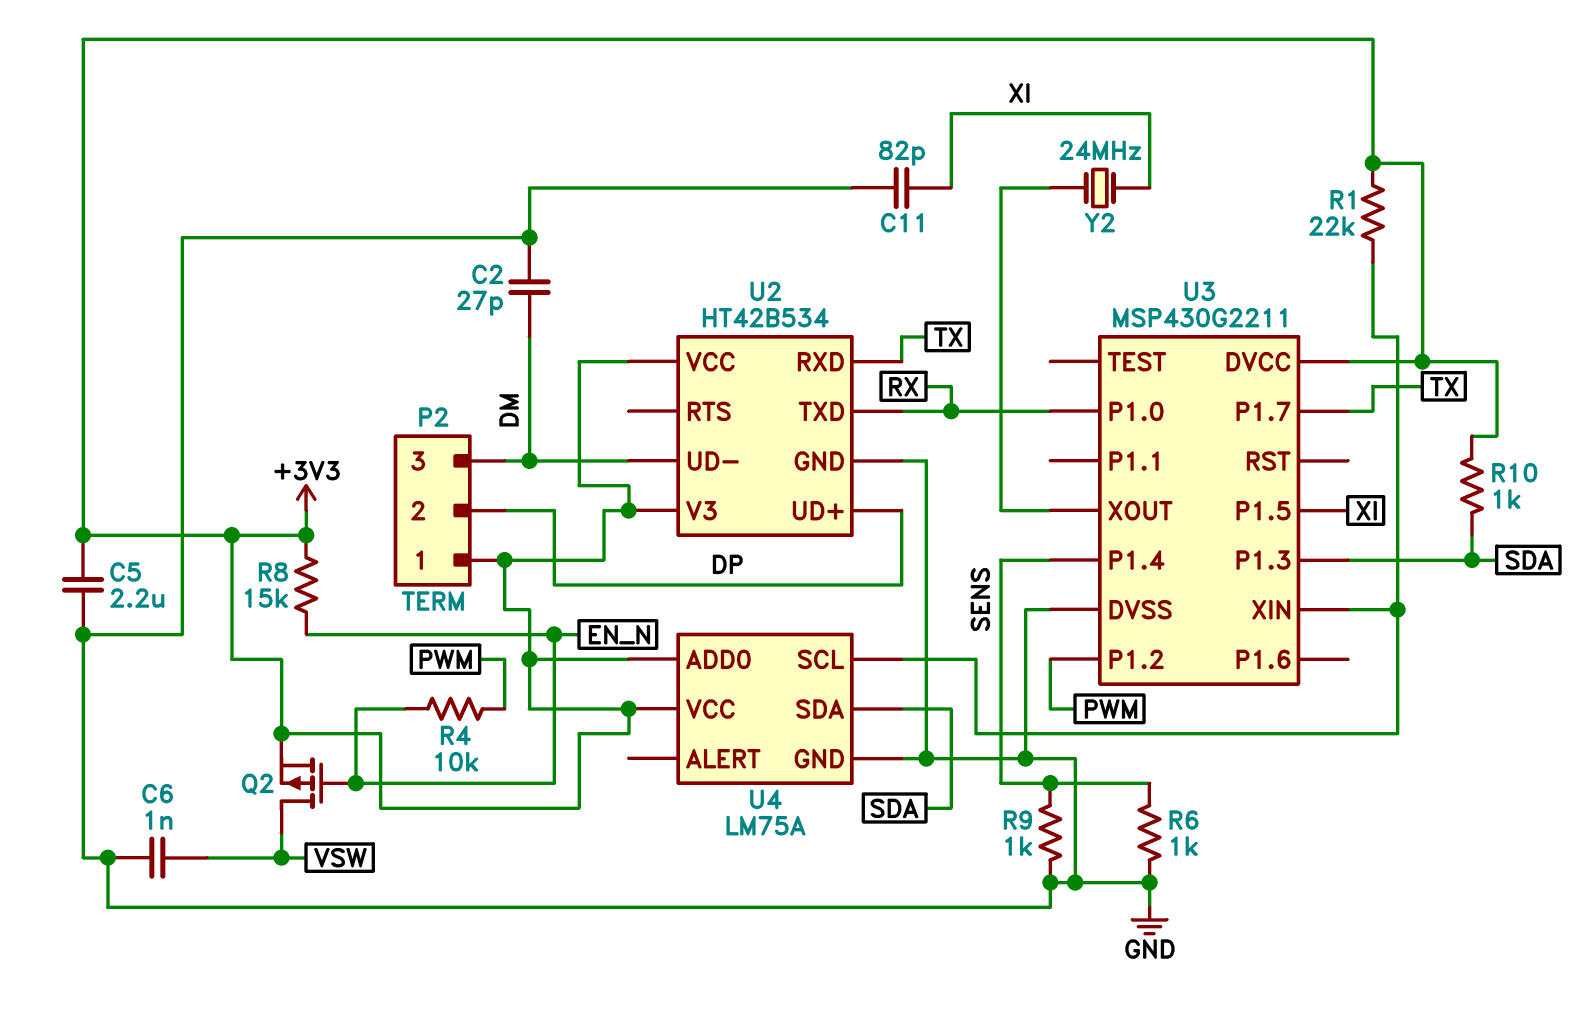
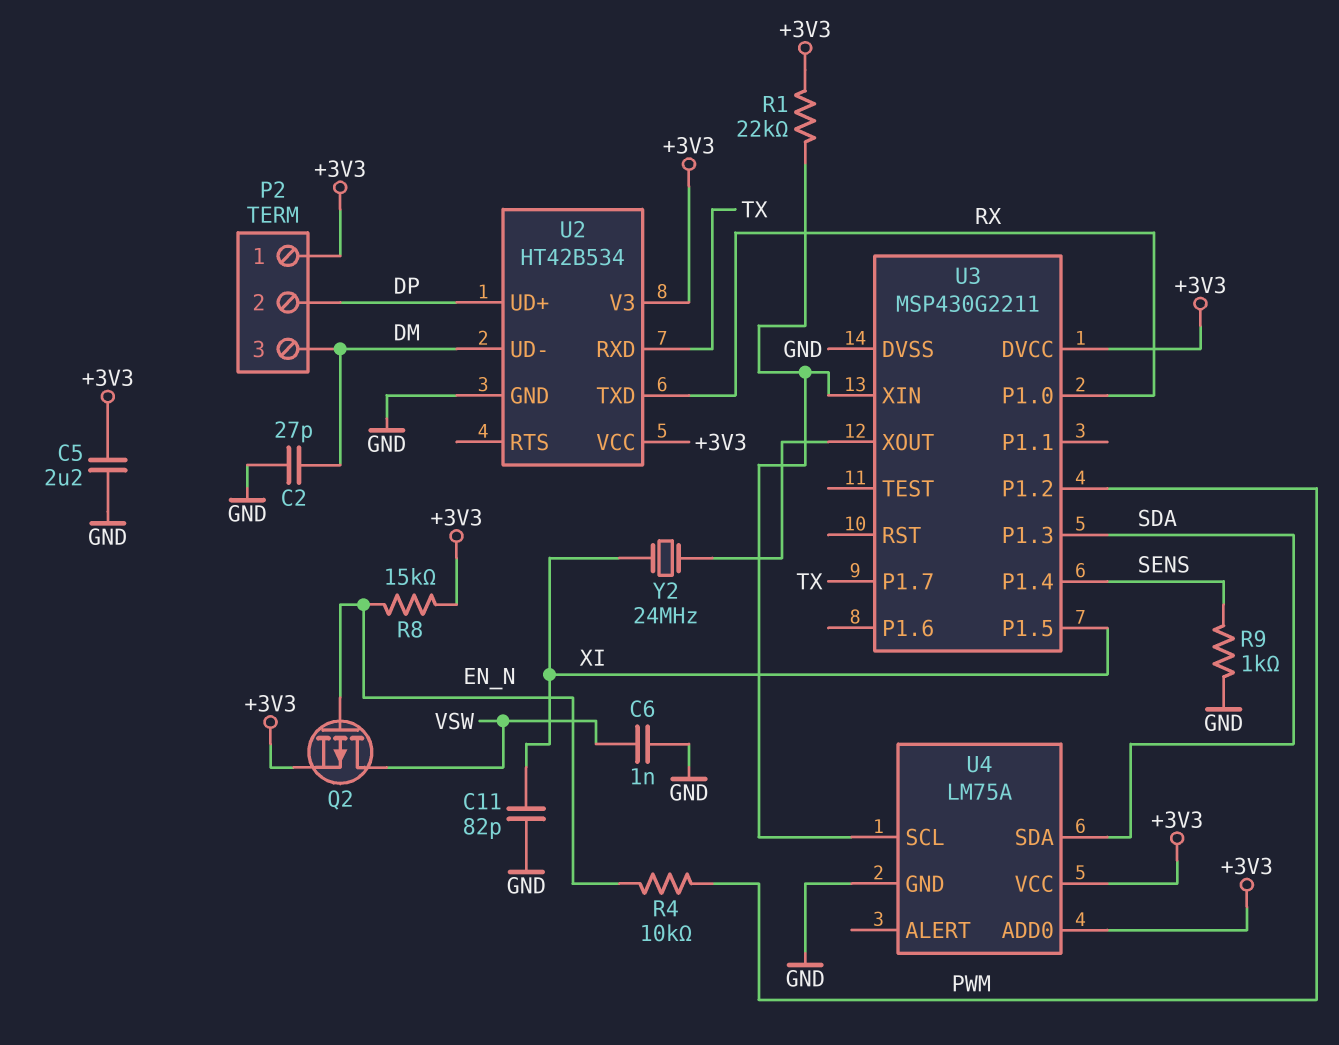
R6: 1k (GND, SENS) -> none
R10: 1k (+3V3, SDA) -> none

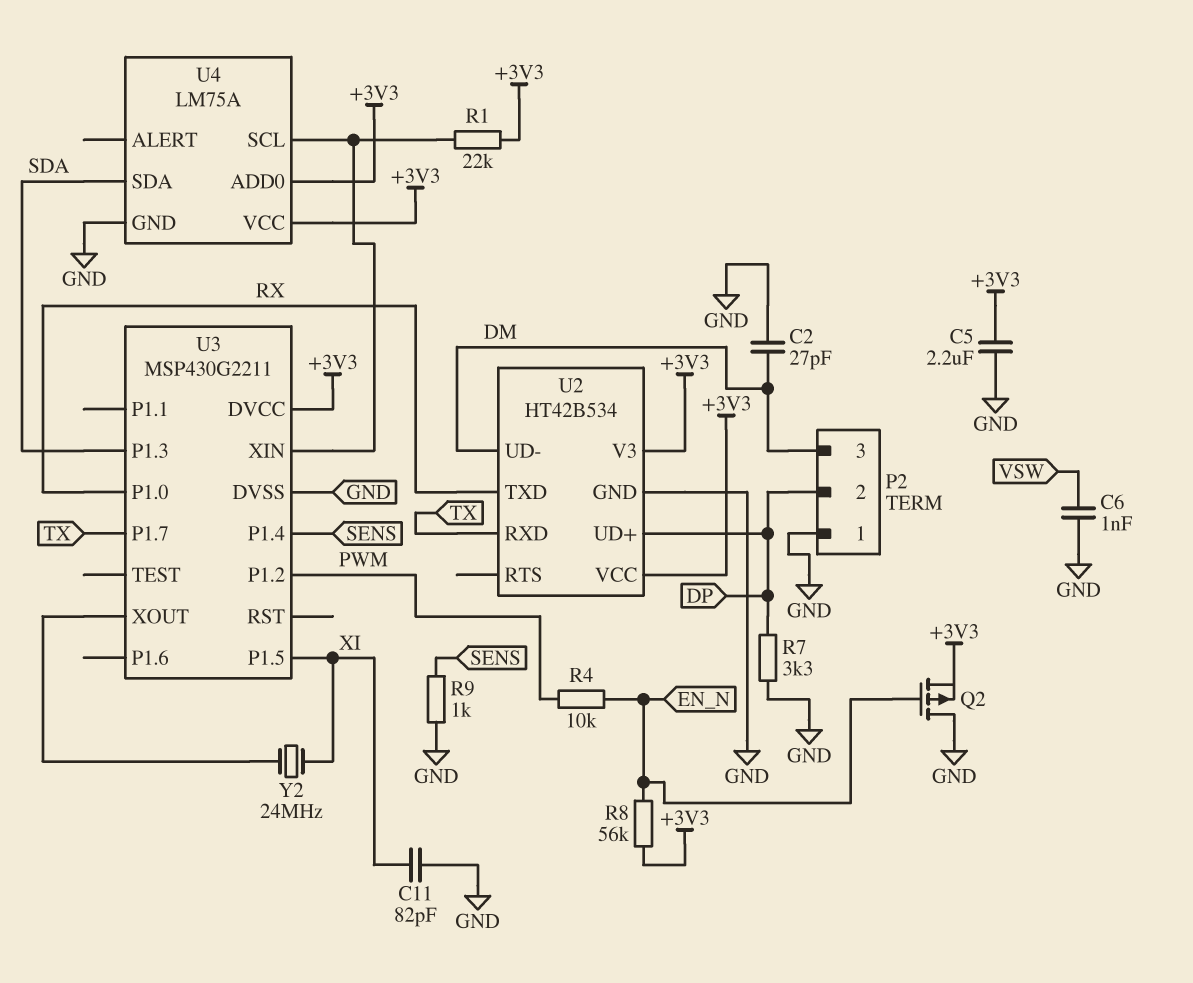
P2 pin 1: +3V3 -> GND
Q2: PMOS (G EN_N, D VSW, S +3V3) -> PMOS (G EN_N, D GND, S +3V3)
R7: none -> 3.3k (DP, GND)
R8: 15k (+3V3, EN_N) -> 56k (+3V3, EN_N)

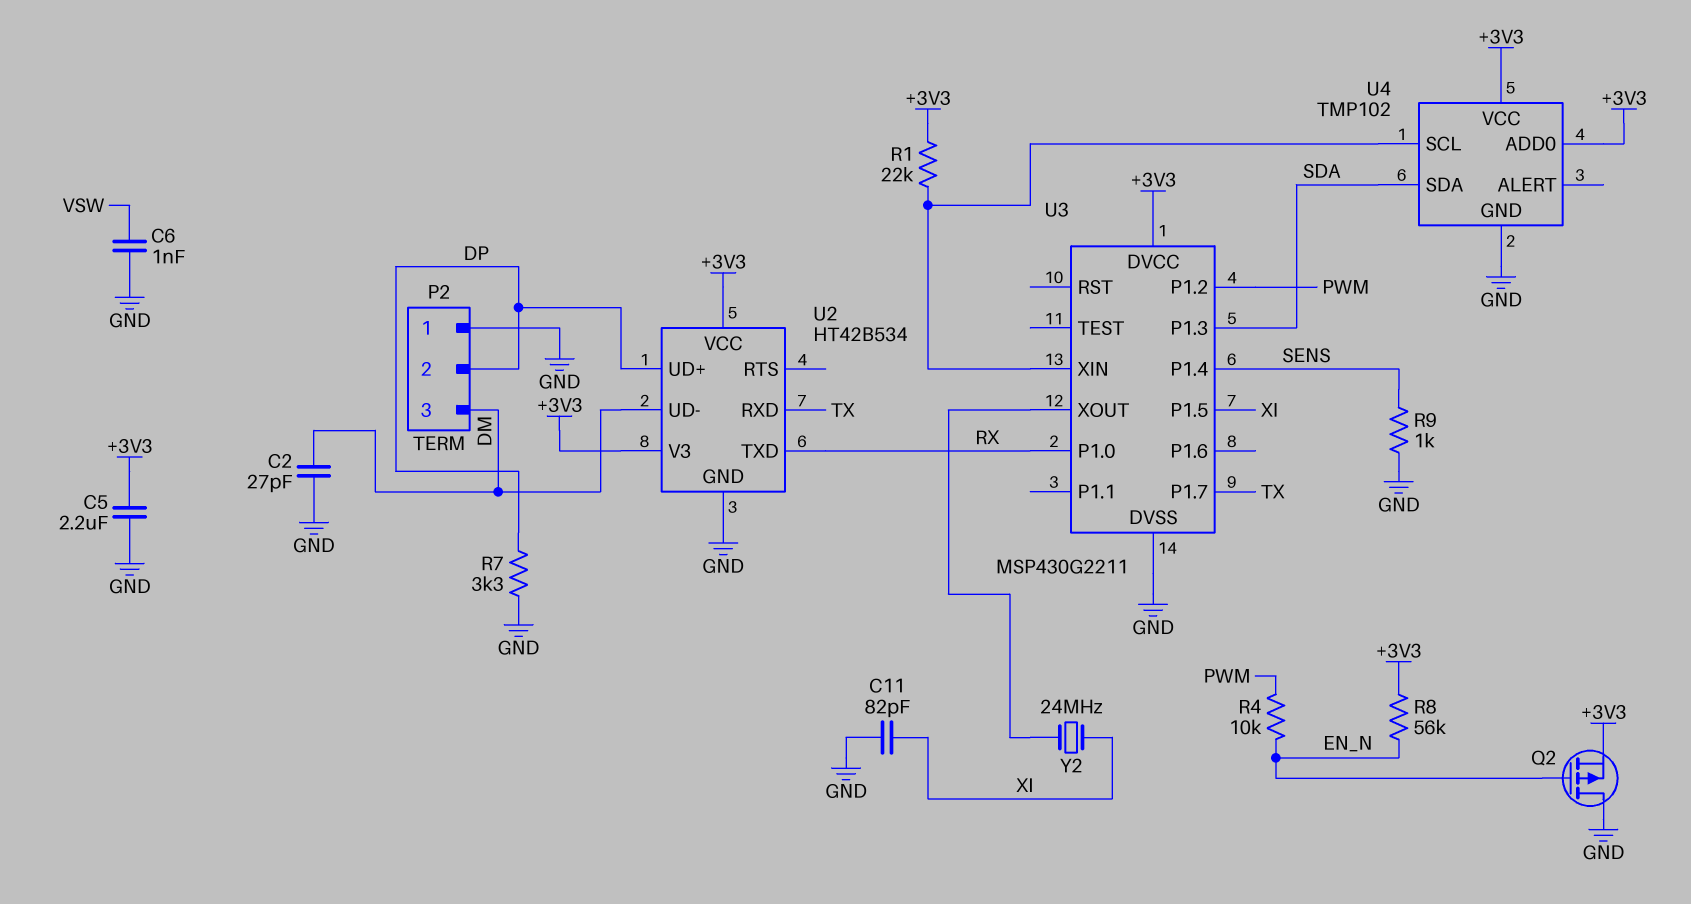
U4: LM75A -> TMP102

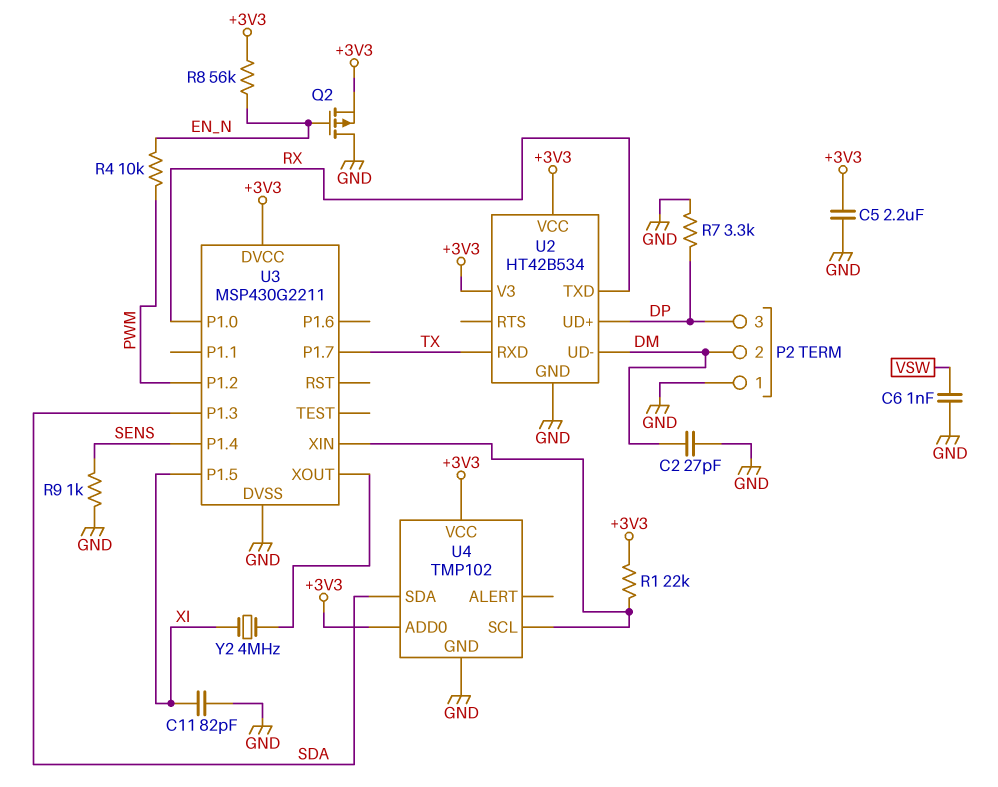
P2 pin 2: DP -> DM
P2 pin 3: DM -> DP
Y2: 24MHz (U3/XOUT, XI) -> 4MHz (U3/XOUT, XI)

